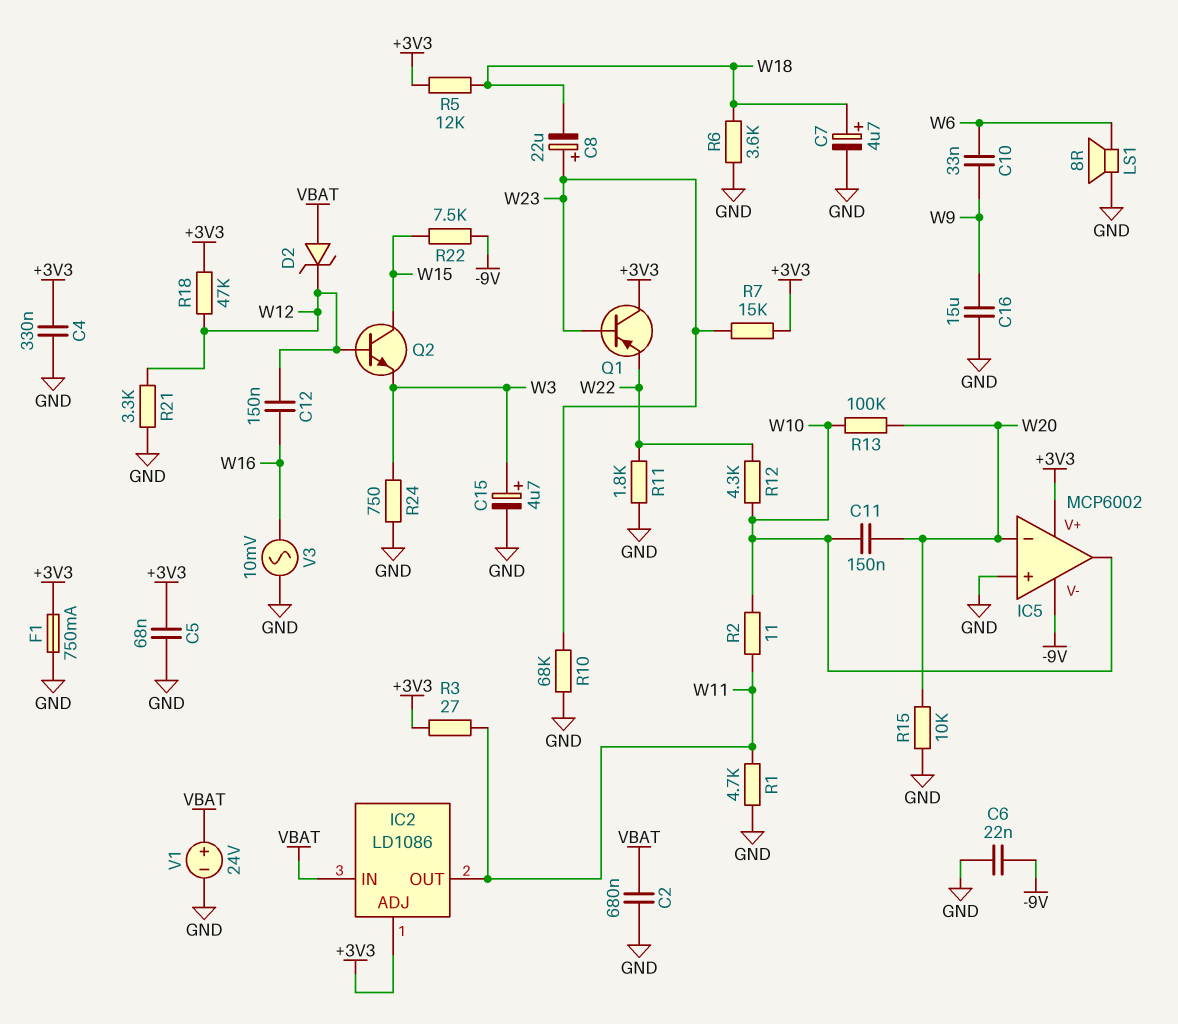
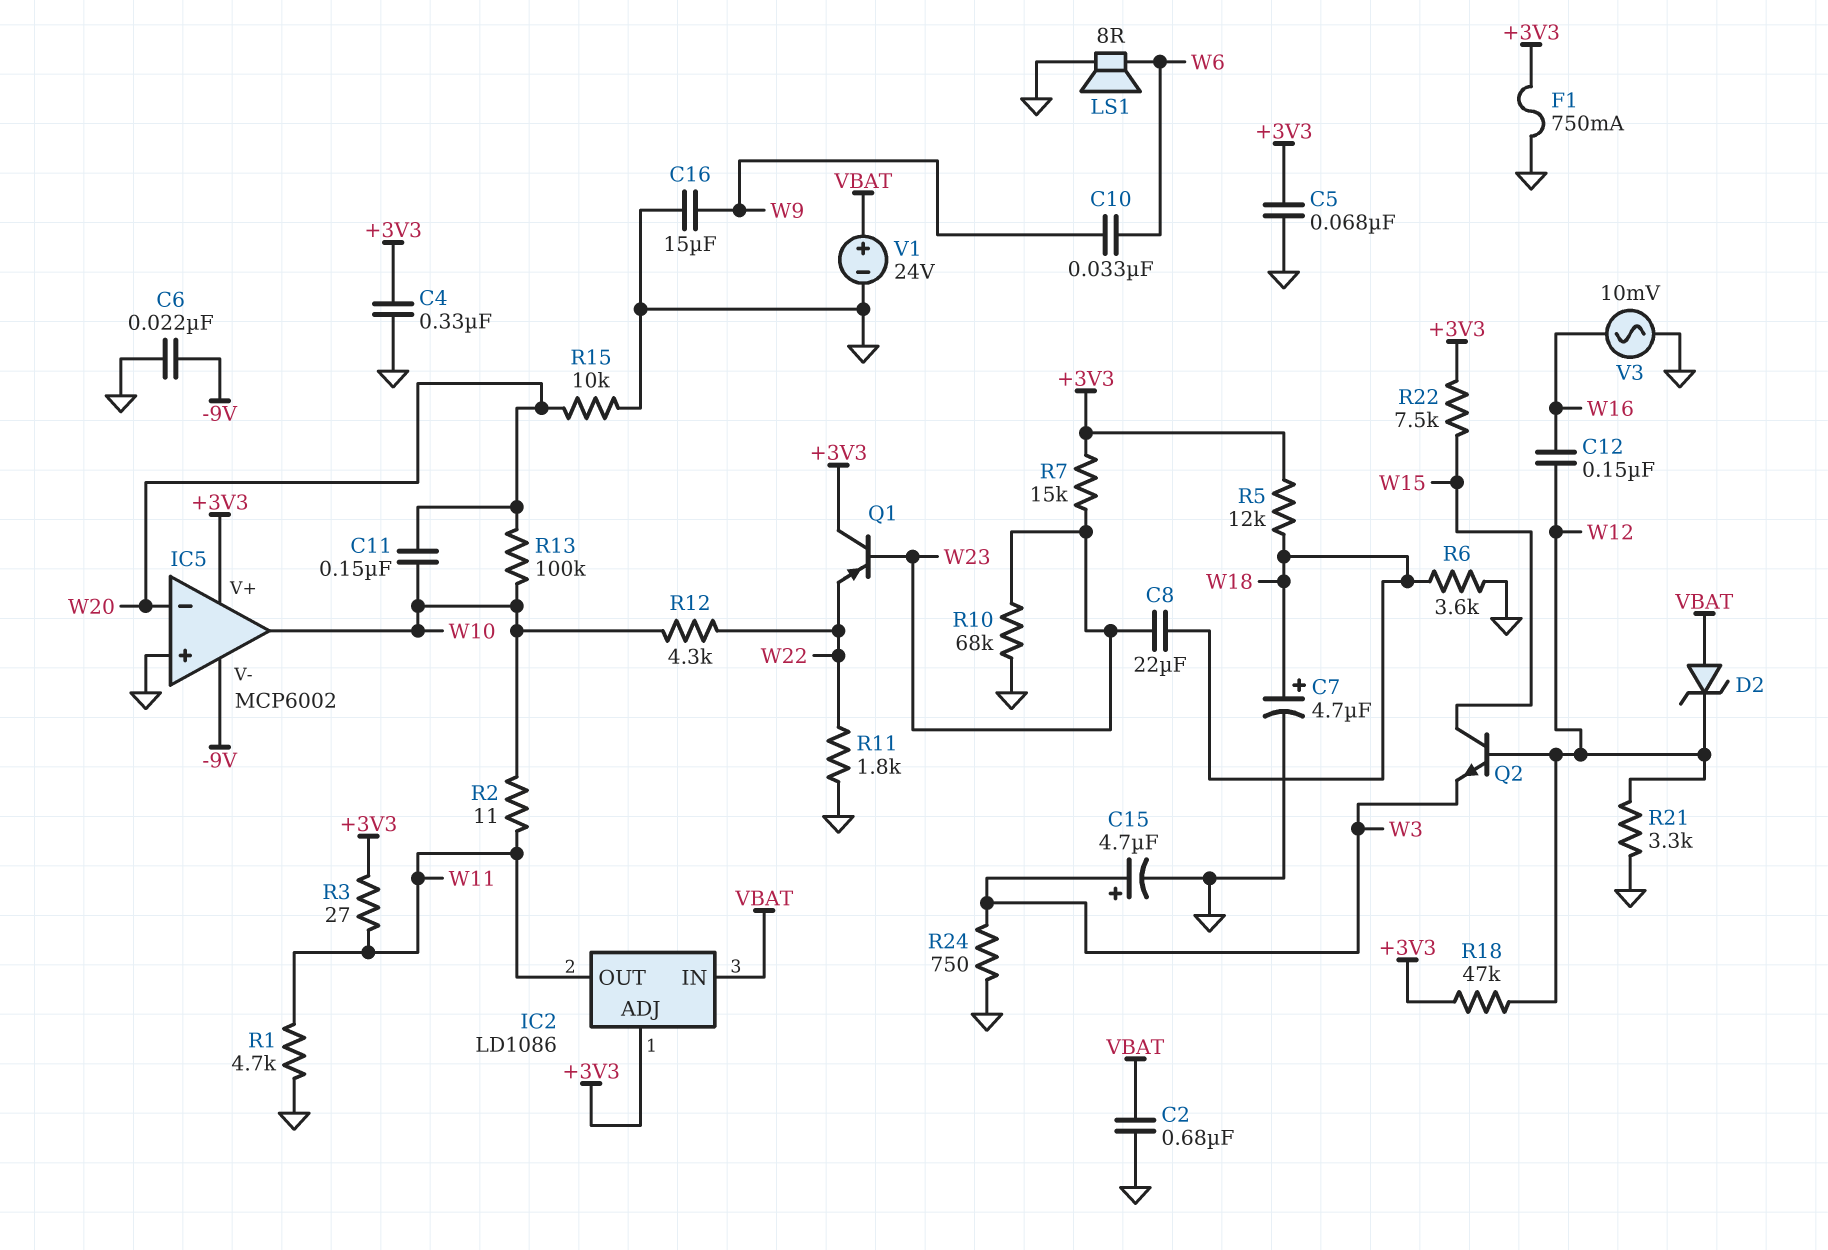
C8: 22uF (plus W23, minus W18) -> 22uF (W18, W23)
R22: 7.5k (-9V, W15) -> 7.5k (+3V3, W15)

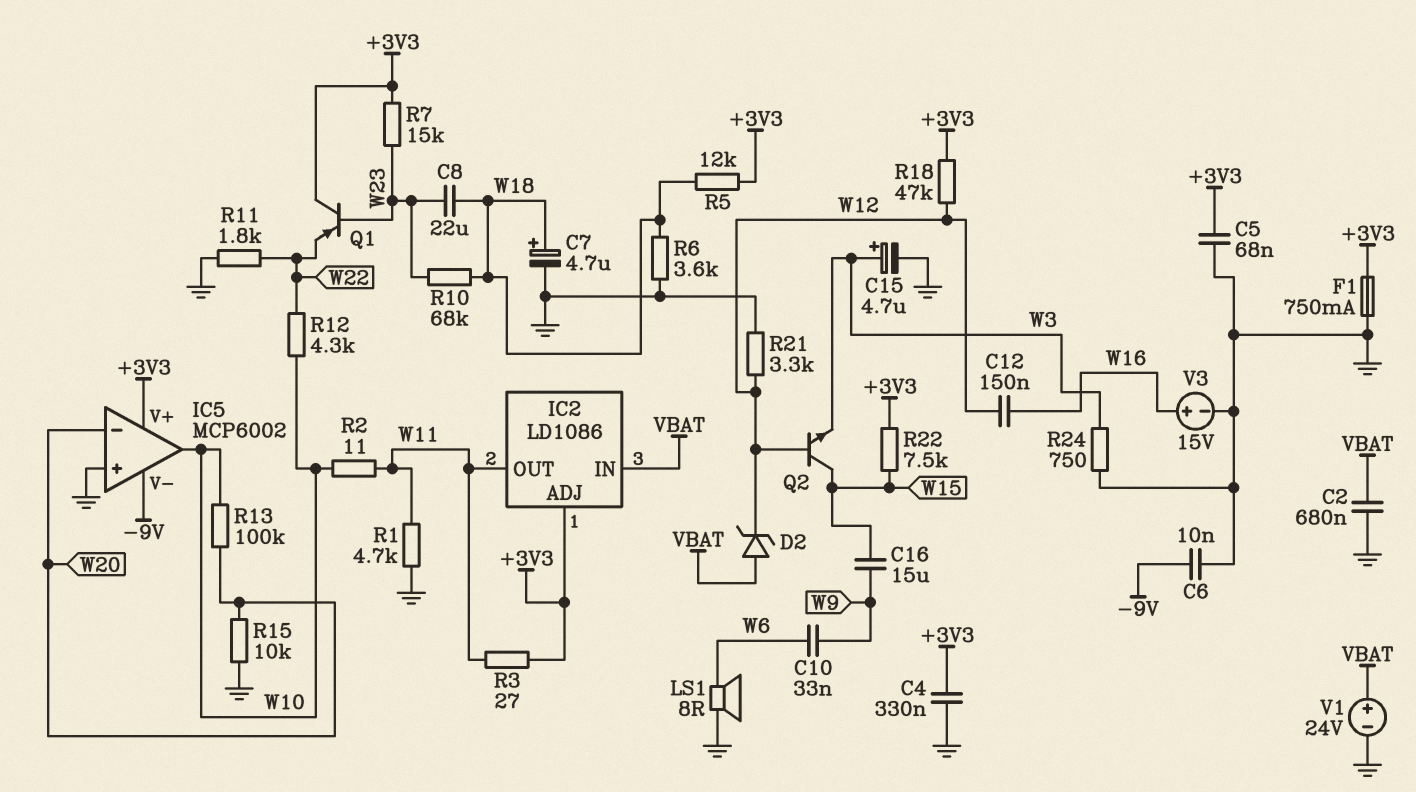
C6: 22nF (-9V, GND) -> 10nF (-9V, GND)
C11: 150nF (W10, W20) -> none
C16: 15uF (GND, W9) -> 15uF (W9, W15)
R10: 68k (GND, W23) -> 68k (W18, W23)
V3: AC 10mV (GND, W16) -> 15V (plus W16, minus GND)

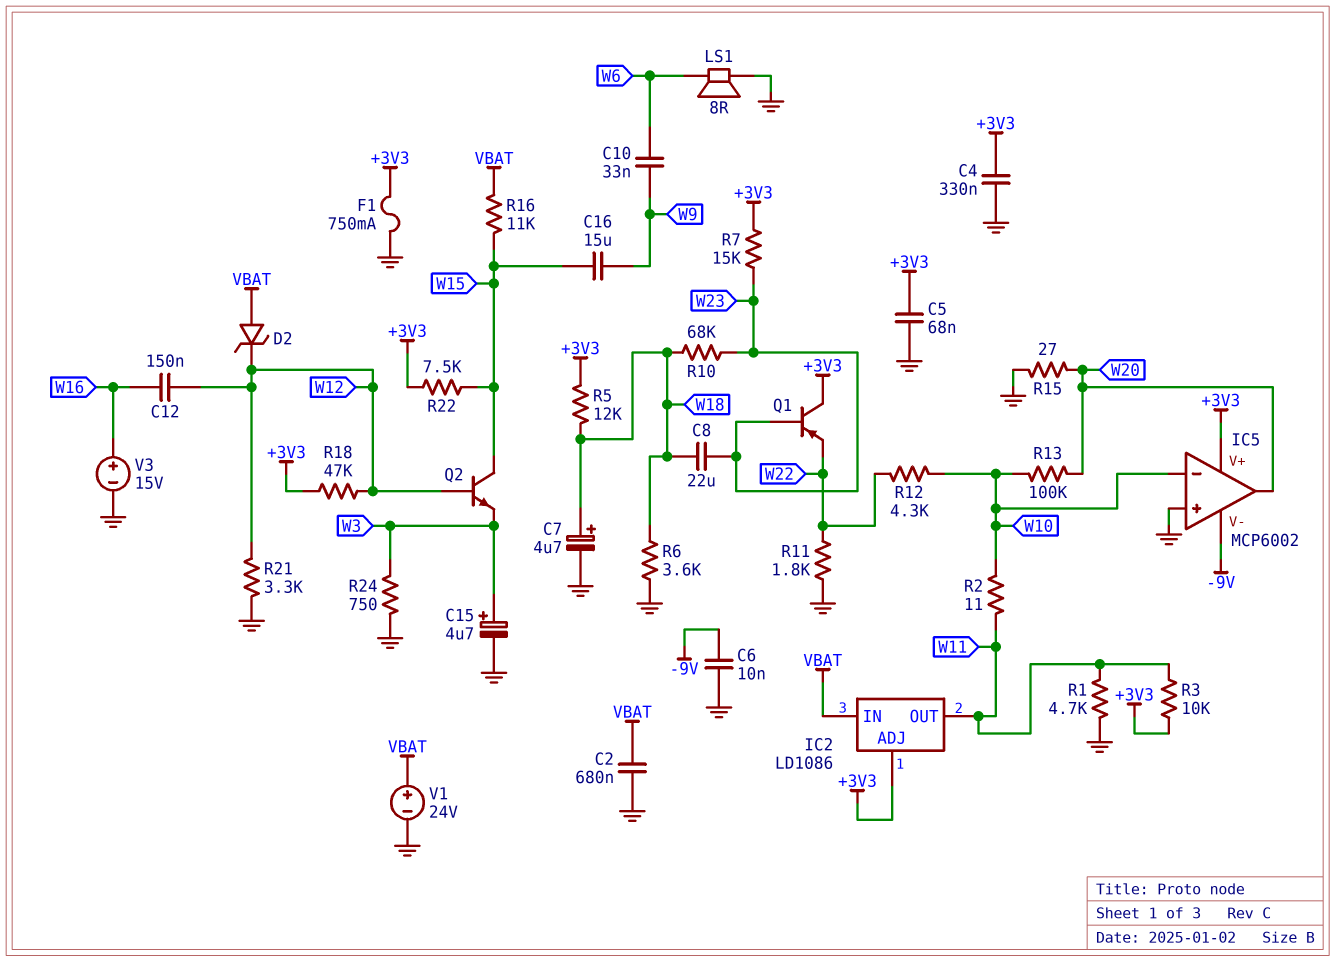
IC5 pin in-: W20 -> W10
IC5 pin out: W10 -> W20
R3: 27 (+3V3, W11) -> 10k (+3V3, W11)
R15: 10k (GND, W20) -> 27 (GND, W20)
R16: none -> 11k (VBAT, W15)

